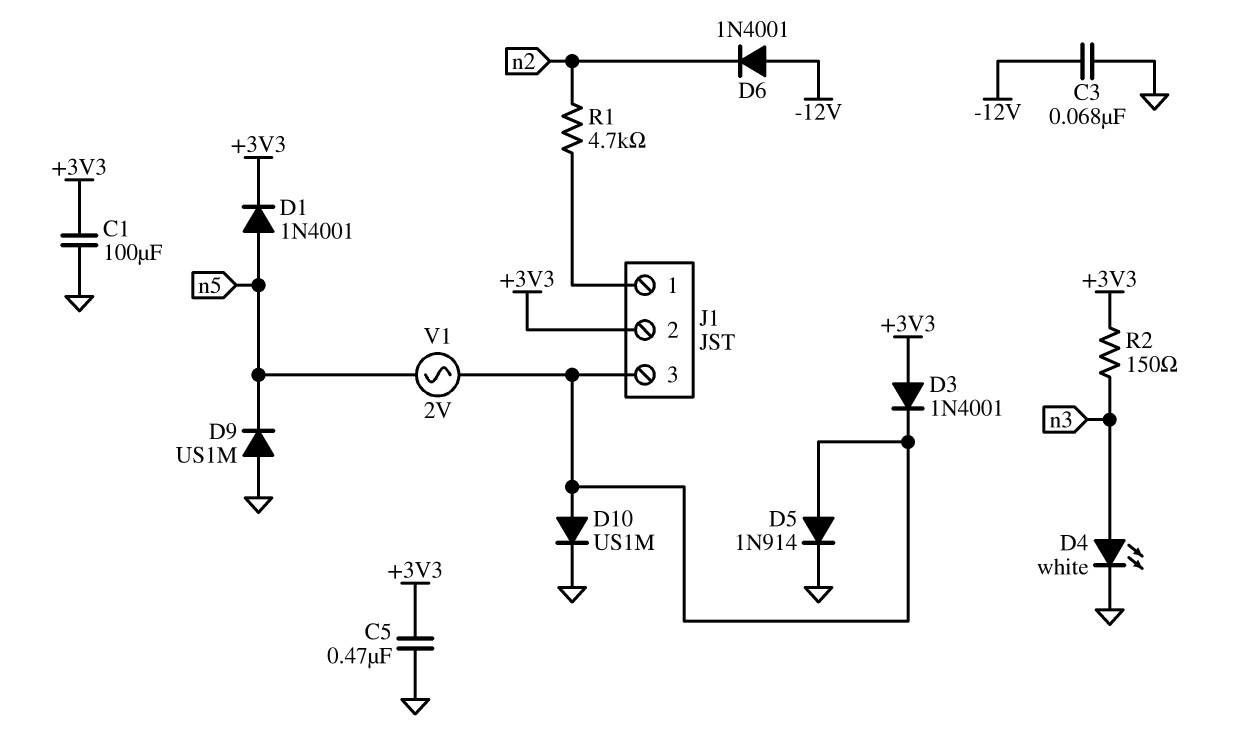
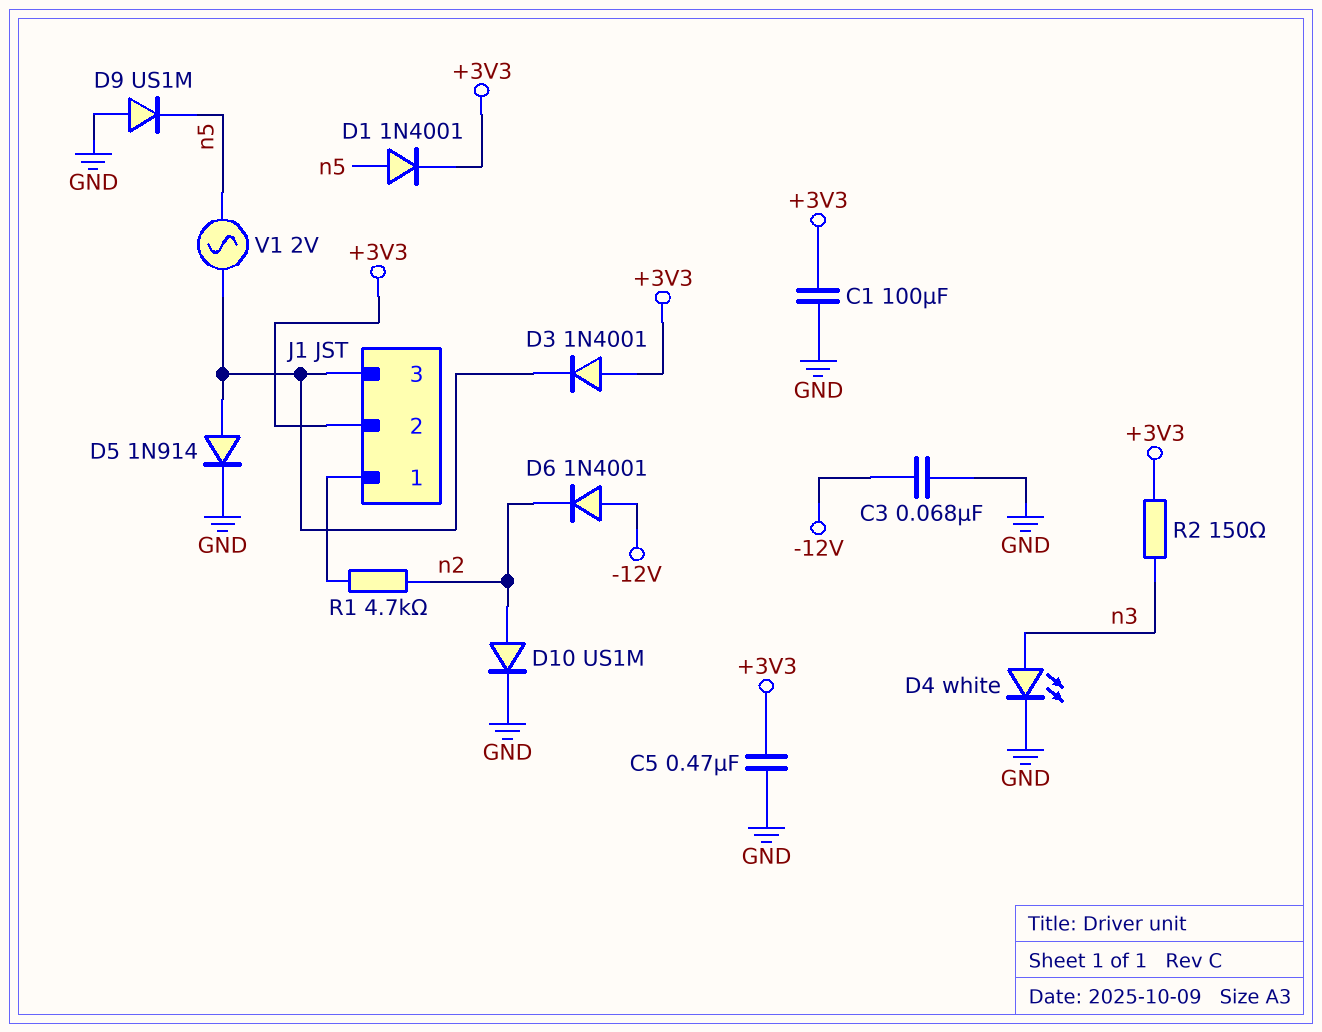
D10: diode US1M (A J1/3, K GND) -> diode US1M (A n2, K GND)

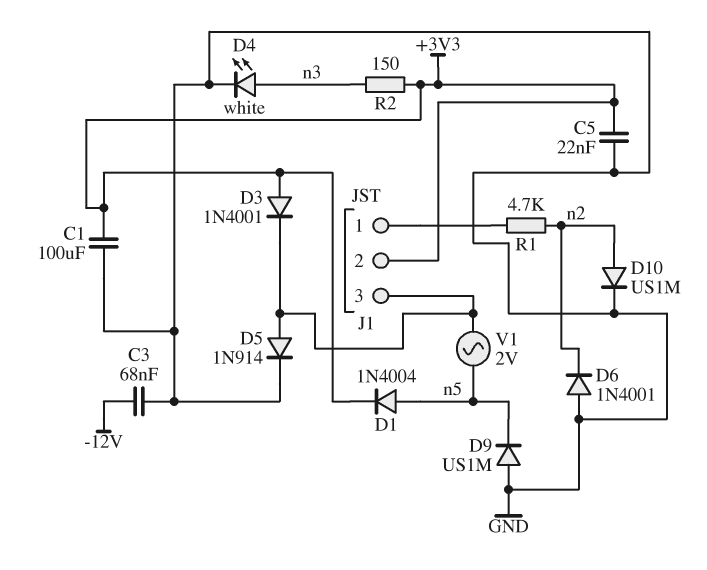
C5: 470nF (+3V3, GND) -> 22nF (+3V3, GND)
D1: diode 1N4001 (A n5, K +3V3) -> diode 1N4004 (A n5, K +3V3)
D6: diode 1N4001 (A -12V, K n2) -> diode 1N4001 (A GND, K n2)

